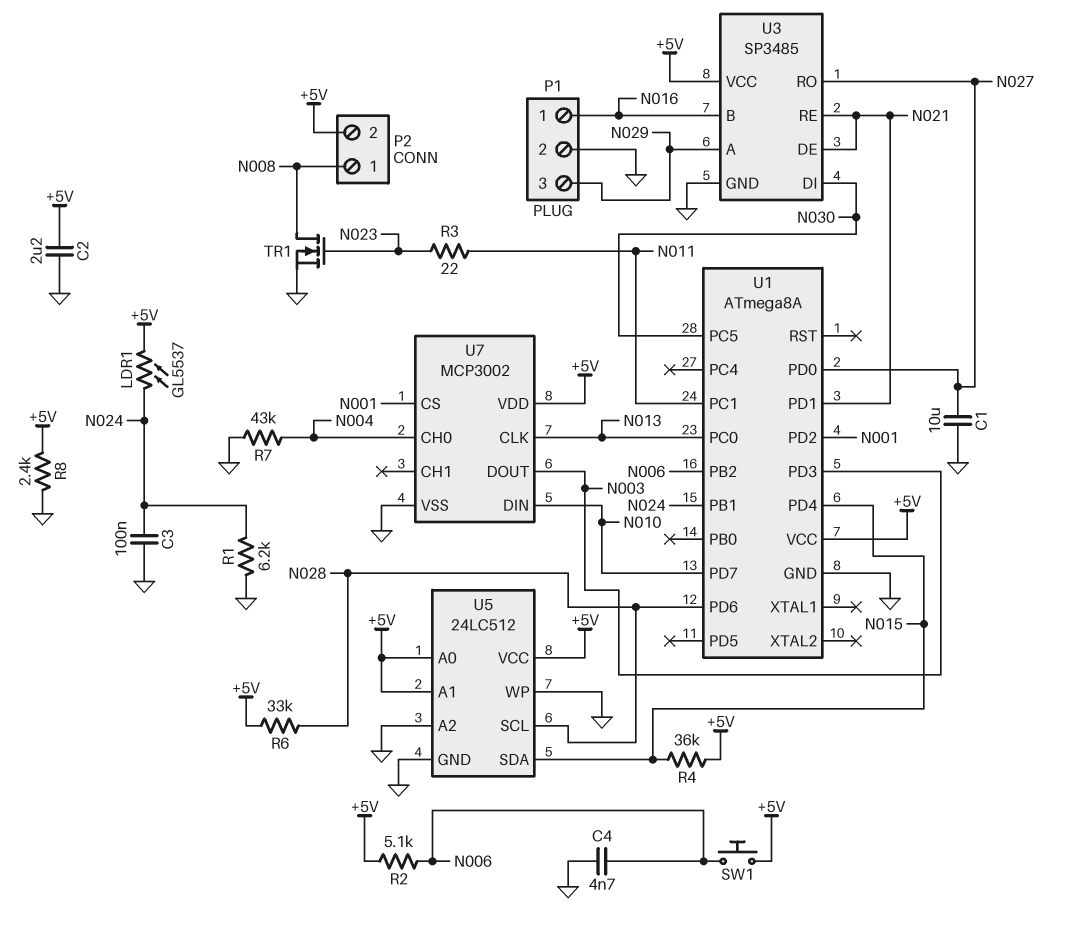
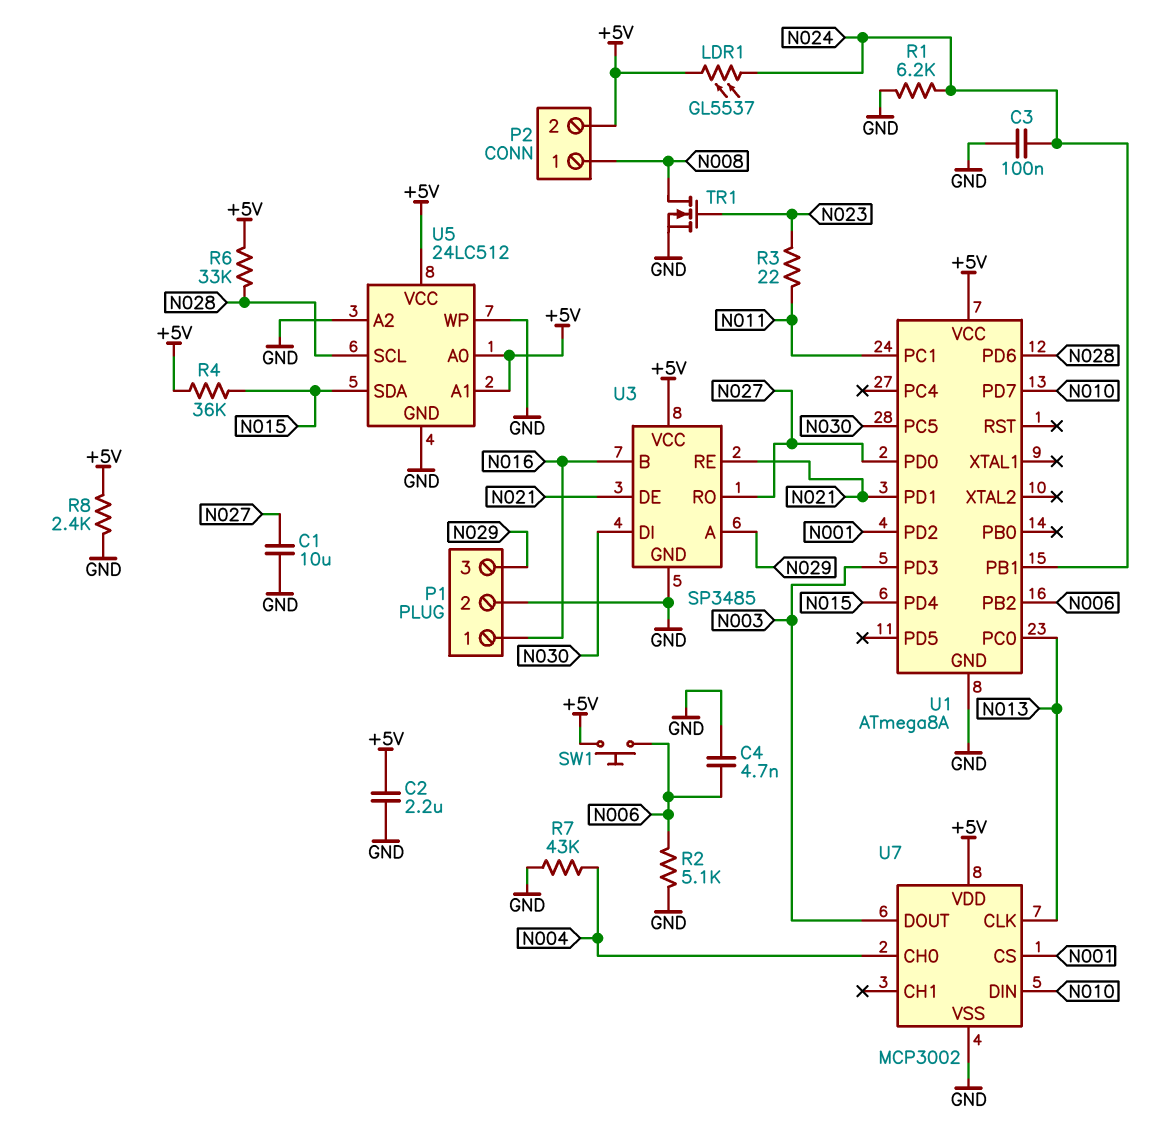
R2: 5.1k (+5V, N006) -> 5.1k (GND, N006)

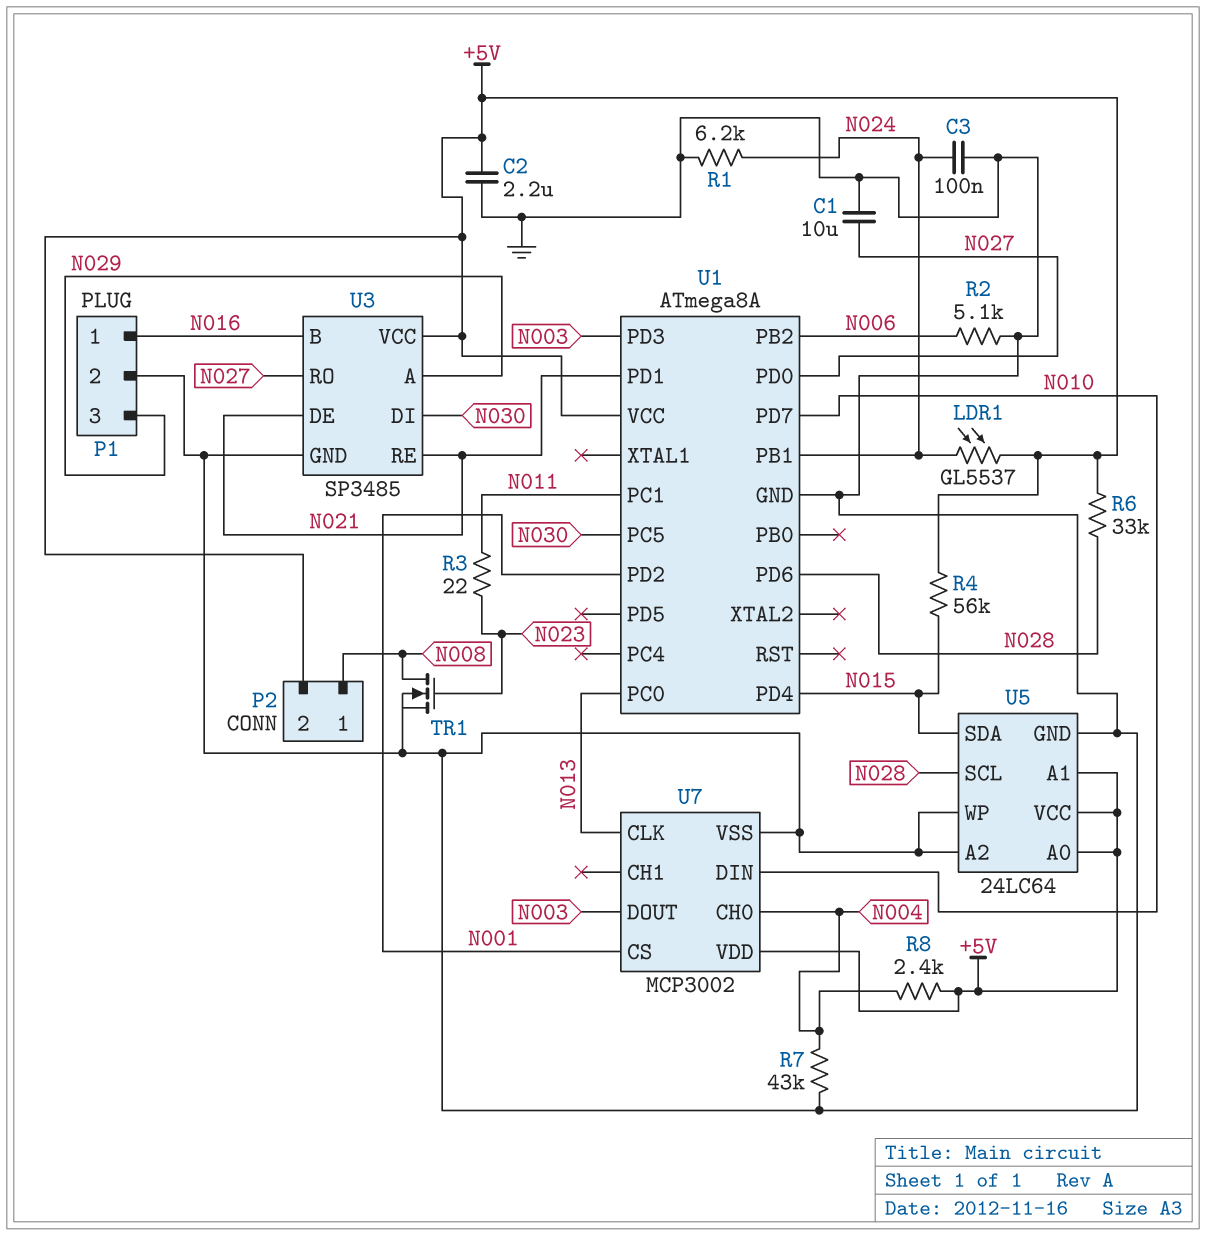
C4: 4.7nF (GND, N006) -> none
R4: 36k (+5V, N015) -> 56k (+5V, N015)
R8: 2.4k (+5V, GND) -> 2.4k (+5V, N004)
SW1: button (+5V, N006) -> none
U5: 24LC512 -> 24LC64

